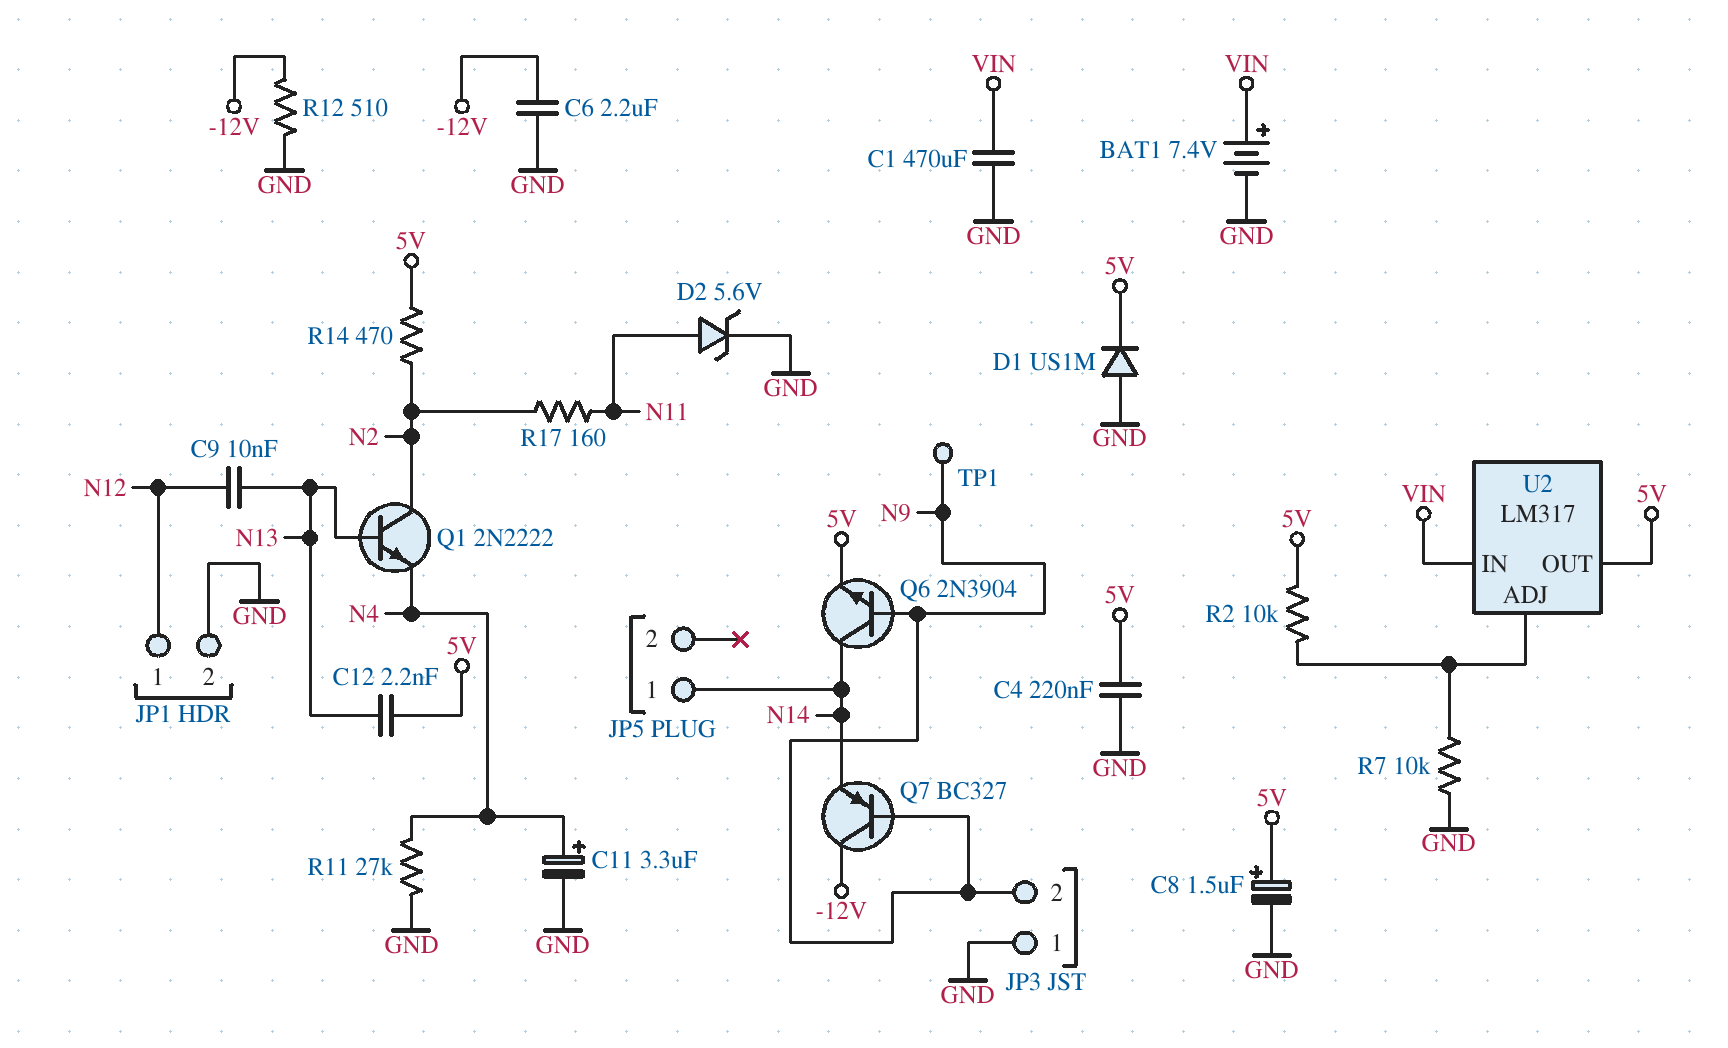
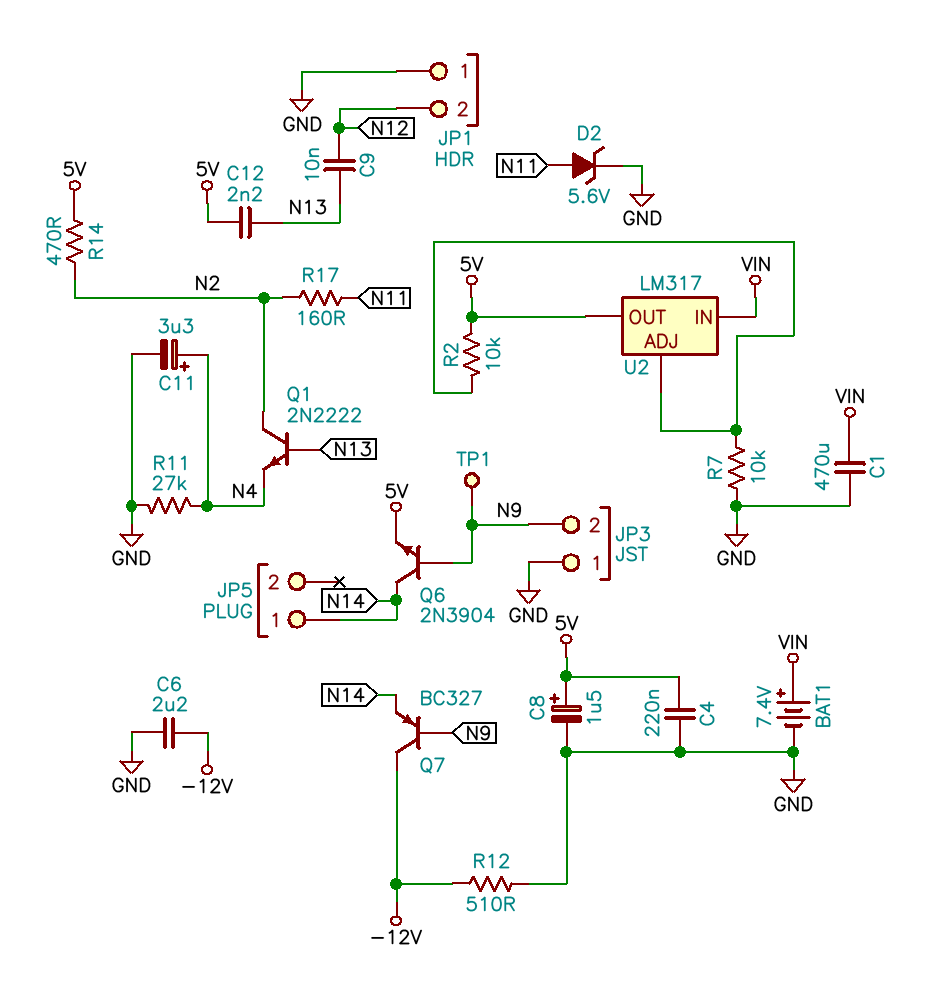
D1: diode US1M (A GND, K 5V) -> none
JP1 pin 1: N12 -> GND
JP1 pin 2: GND -> N12

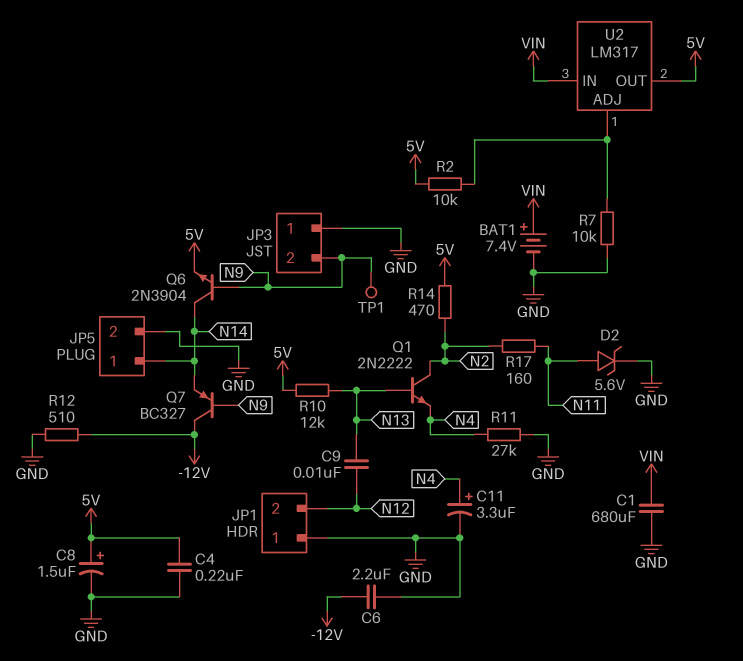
C1: 470uF (GND, VIN) -> 680uF (GND, VIN)
C12: 2.2nF (5V, N13) -> none
JP5 pin 2: none -> GND
R10: none -> 12k (5V, N13)

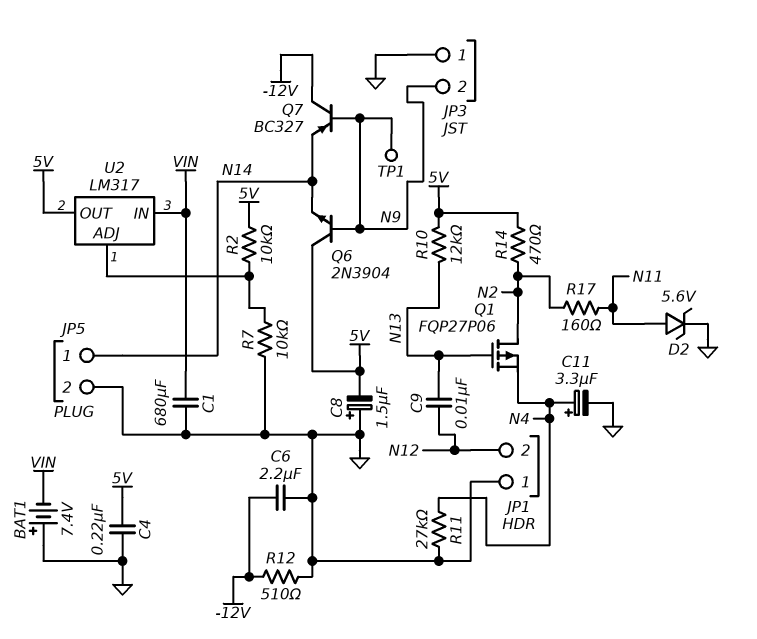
BAT1: 7.4V (plus VIN, minus GND) -> 7.4V (plus GND, minus VIN)
C8: 1.5uF (plus 5V, minus GND) -> 1.5uF (plus GND, minus 5V)
Q1: NPN 2N2222 (B N13, C N2, E N4) -> PMOS FQP27P06 (G N13, D N2, S N4)
Q6: NPN 2N3904 (B N9, C N14, E 5V) -> NPN 2N3904 (B N9, C 5V, E N14)

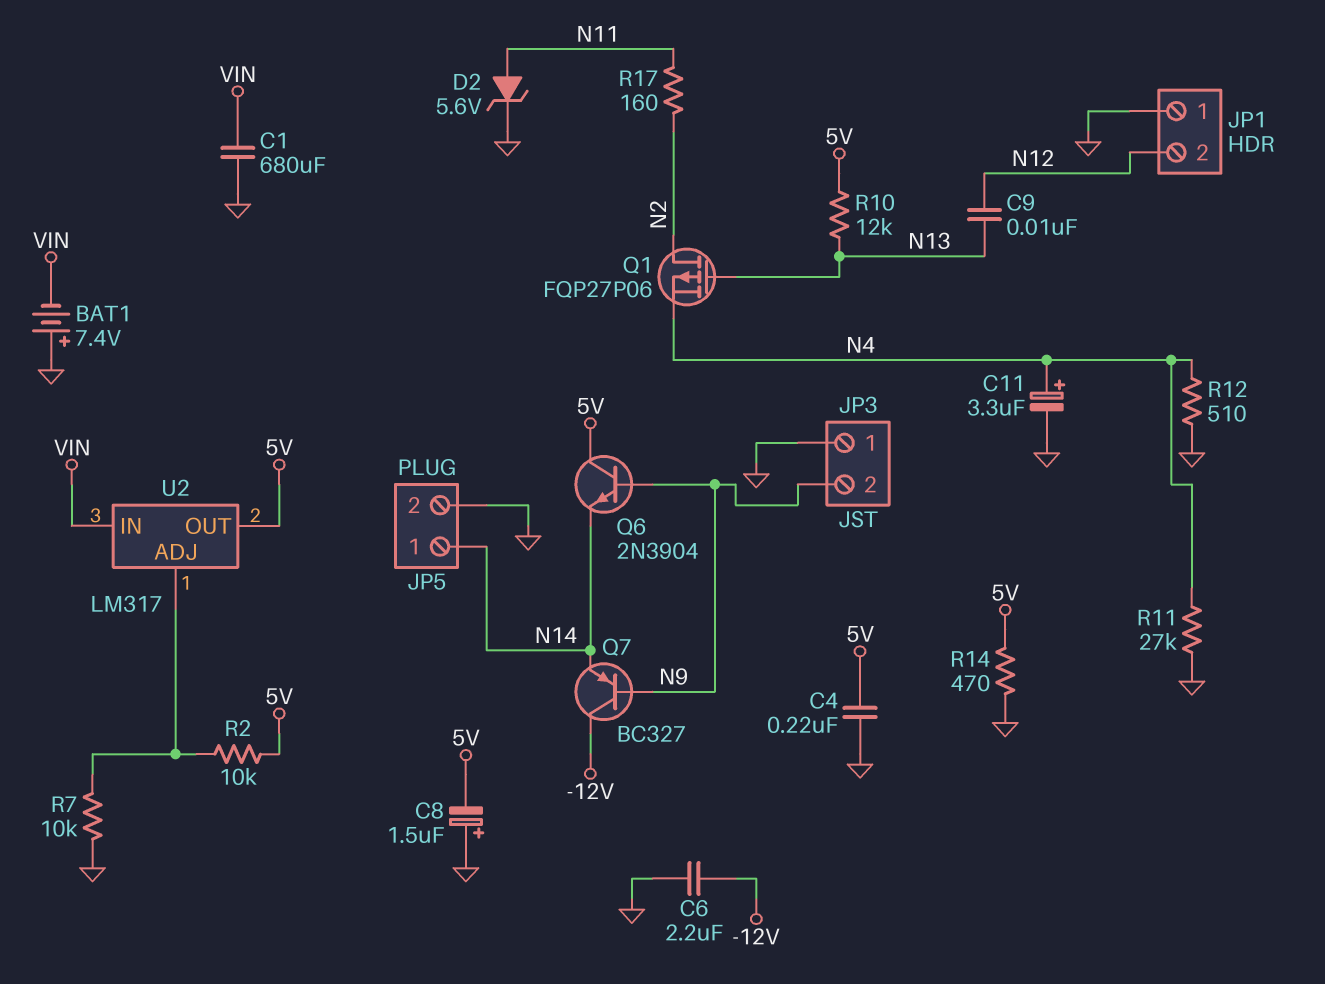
R12: 510 (-12V, GND) -> 510 (GND, N4)
R14: 470 (5V, N2) -> 470 (5V, GND)
TP1: test point (N9) -> none

